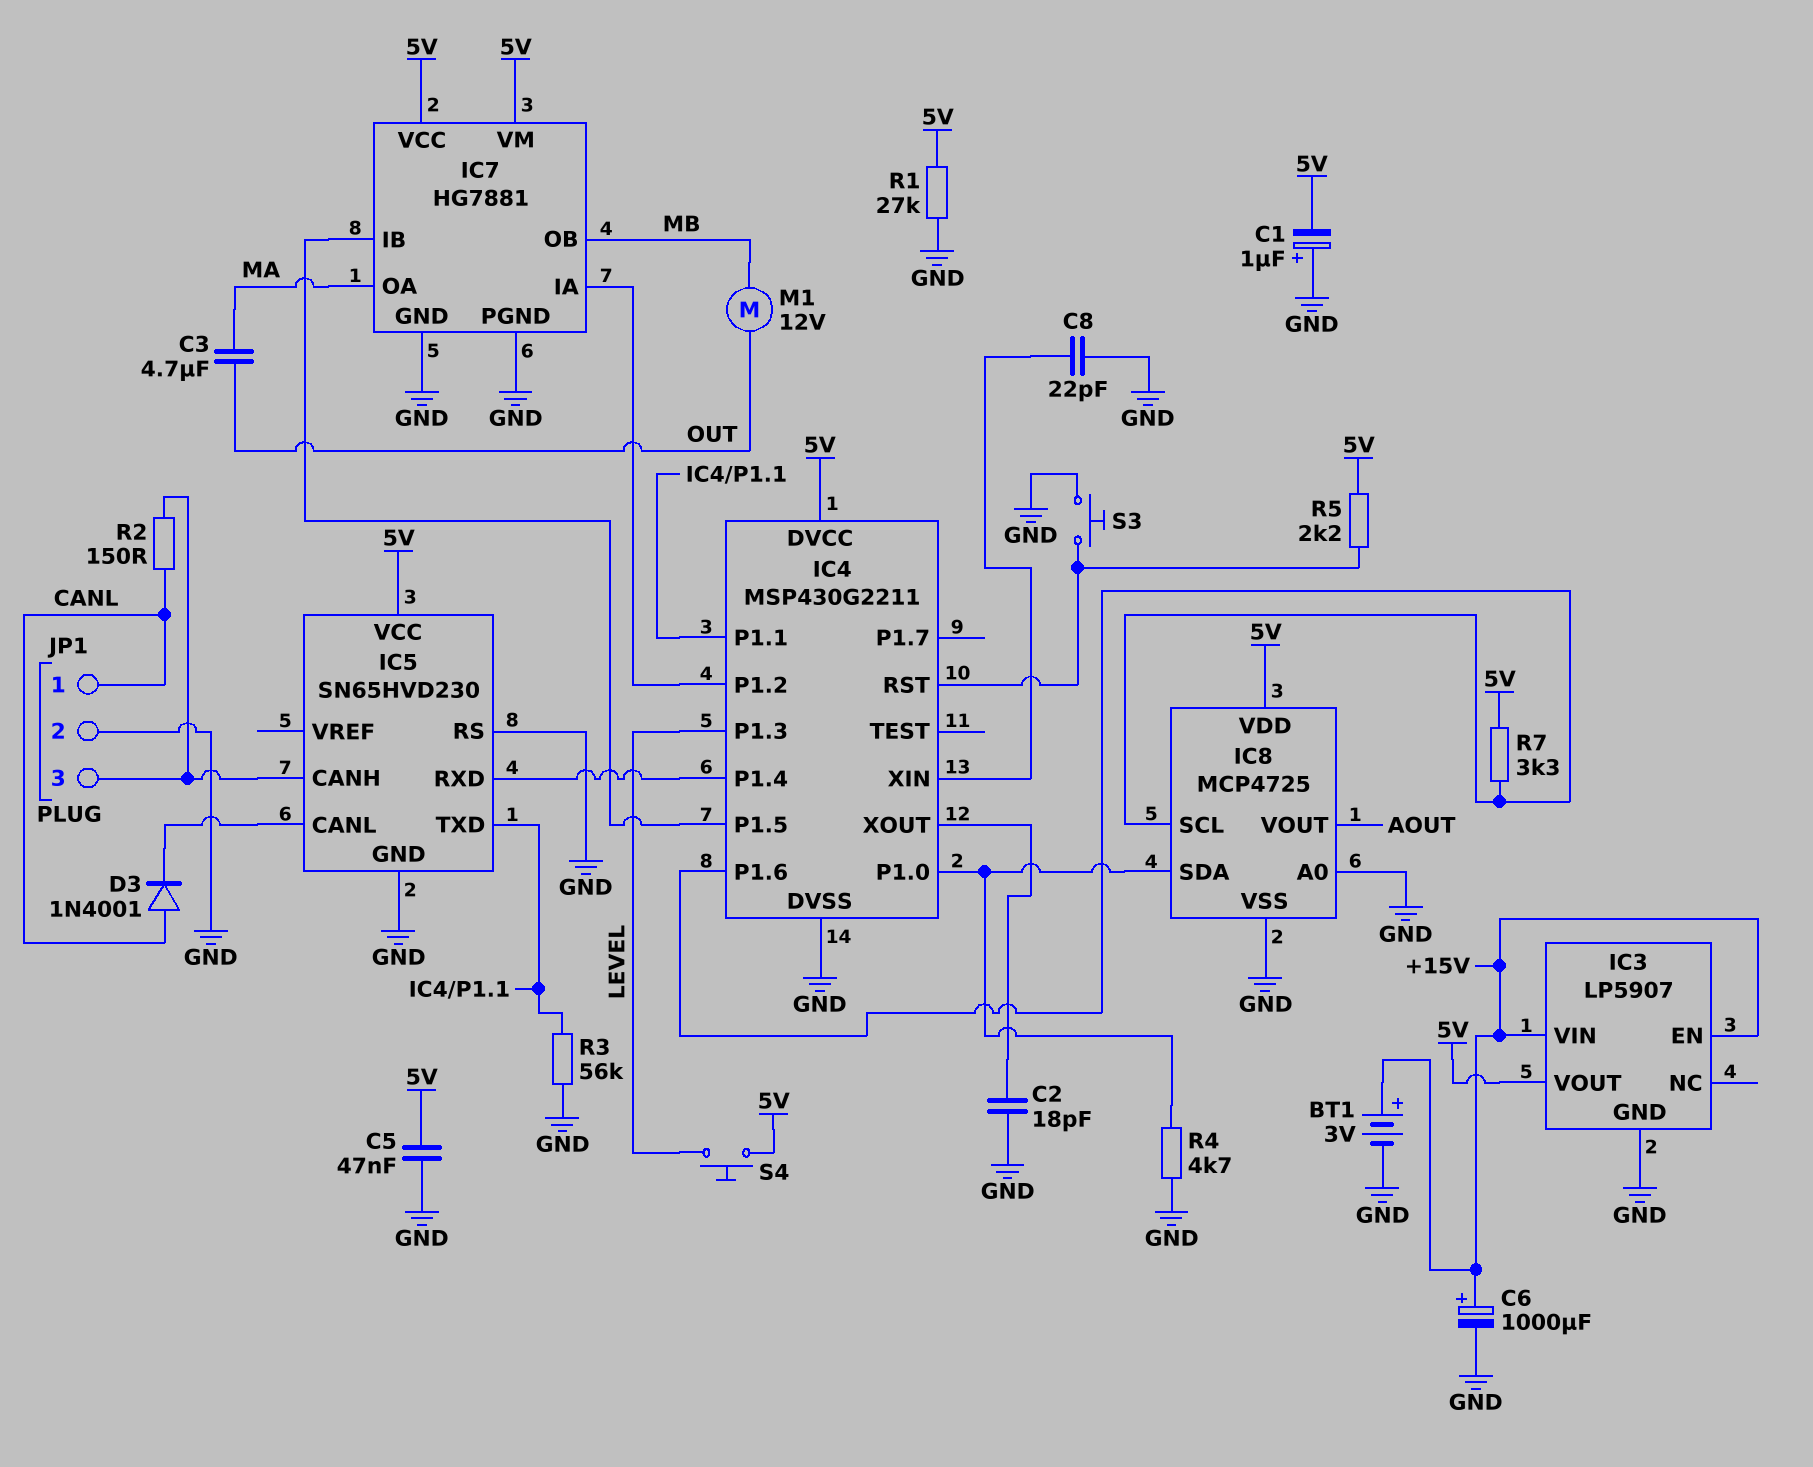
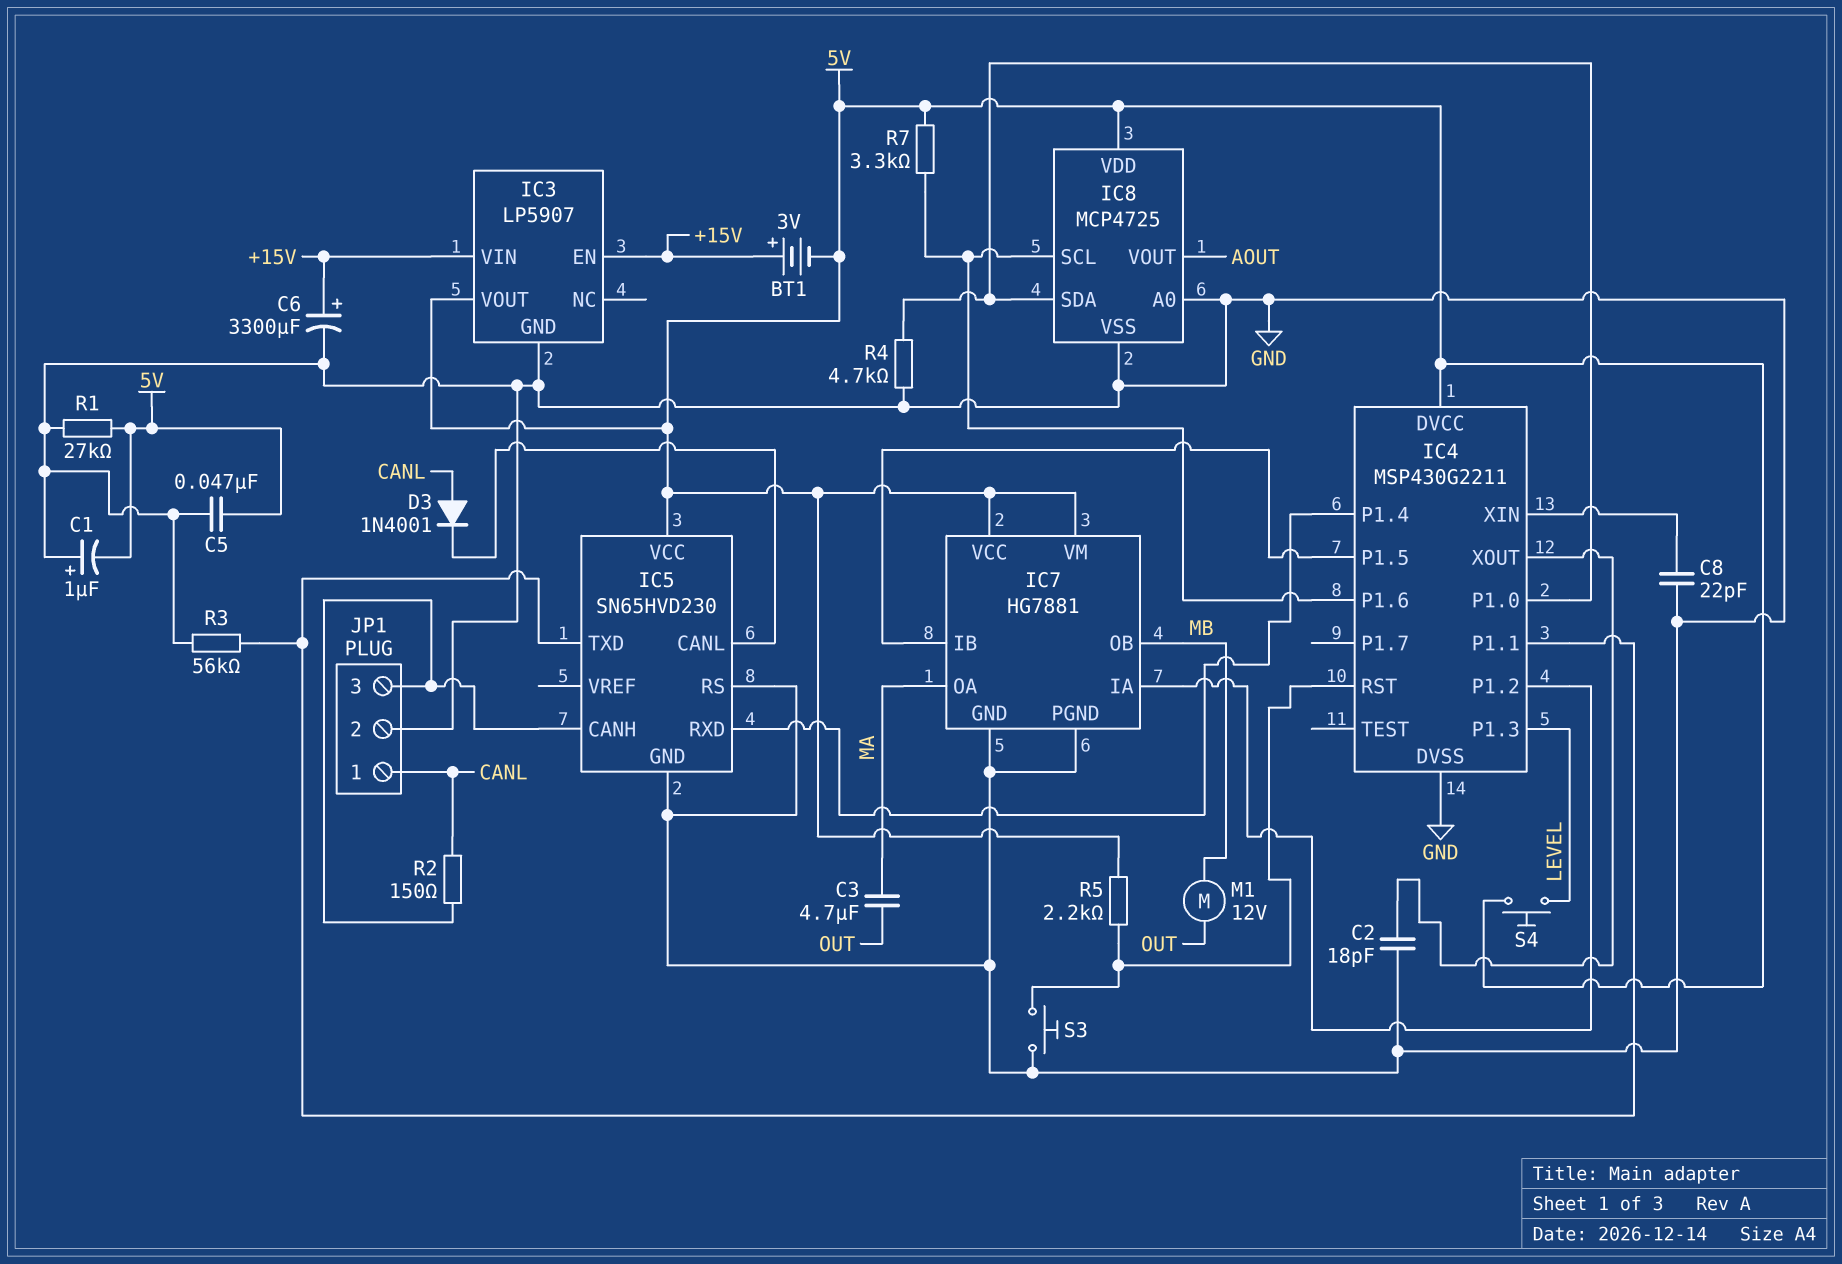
BT1: 3V (plus +15V, minus GND) -> 3V (plus +15V, minus 5V)
C6: 1000uF (plus +15V, minus GND) -> 3300uF (plus +15V, minus GND)

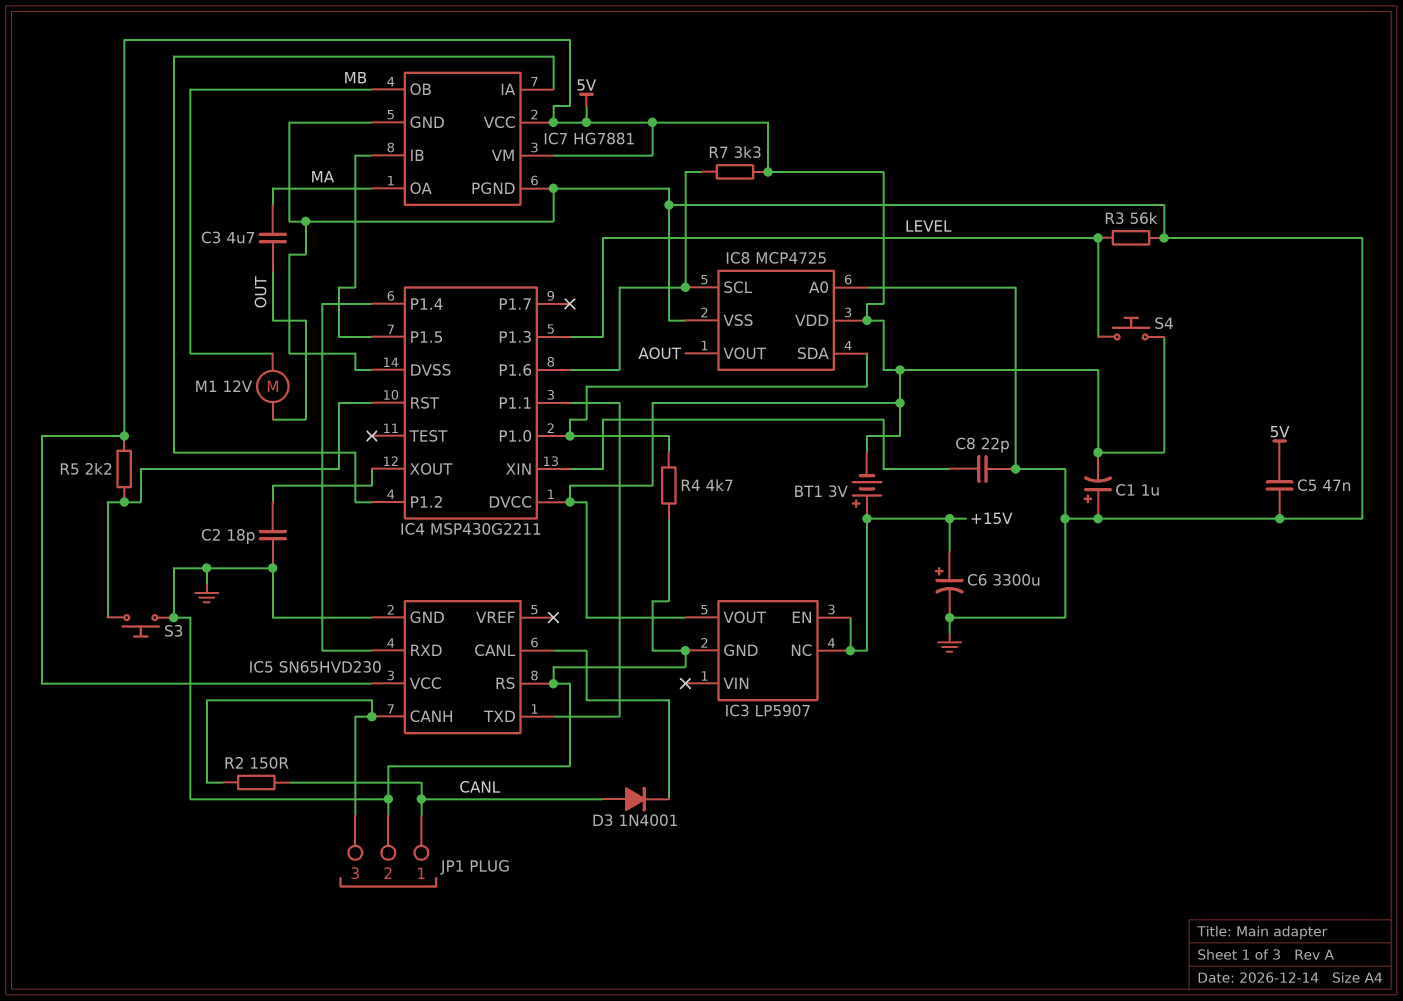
IC3 pin NC: none -> +15V
IC3 pin VIN: +15V -> none
R1: 27k (5V, GND) -> none
R3: 56k (GND, IC4/P1.1) -> 56k (GND, LEVEL)

